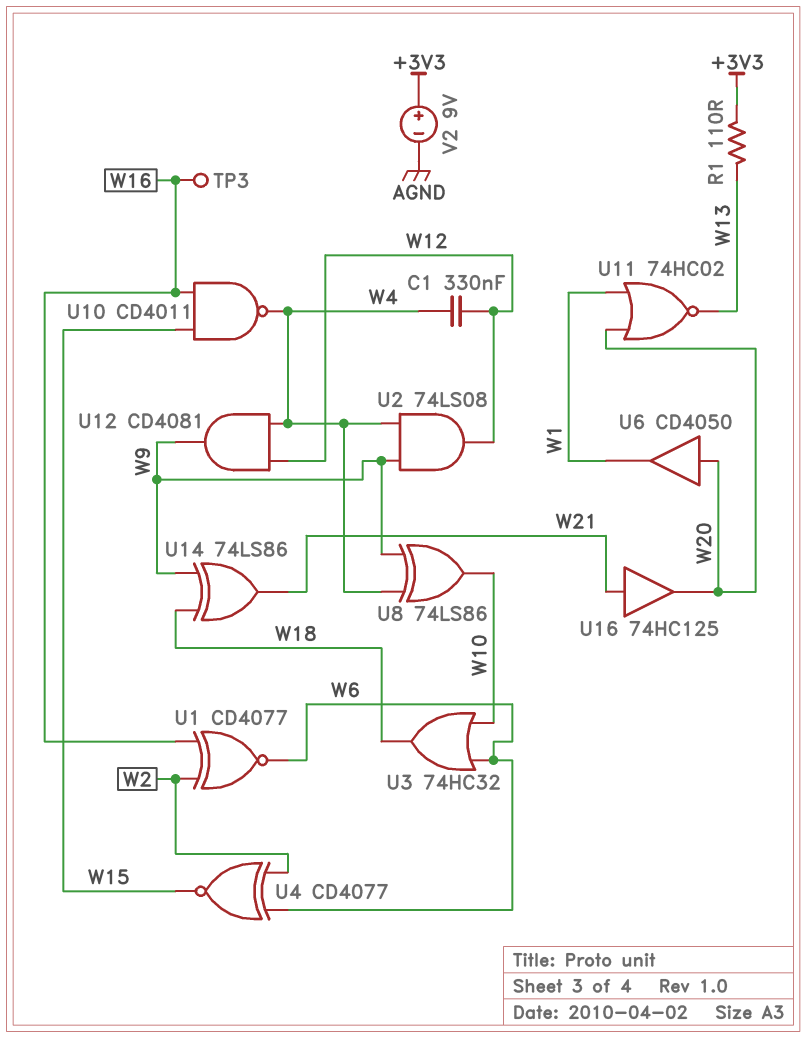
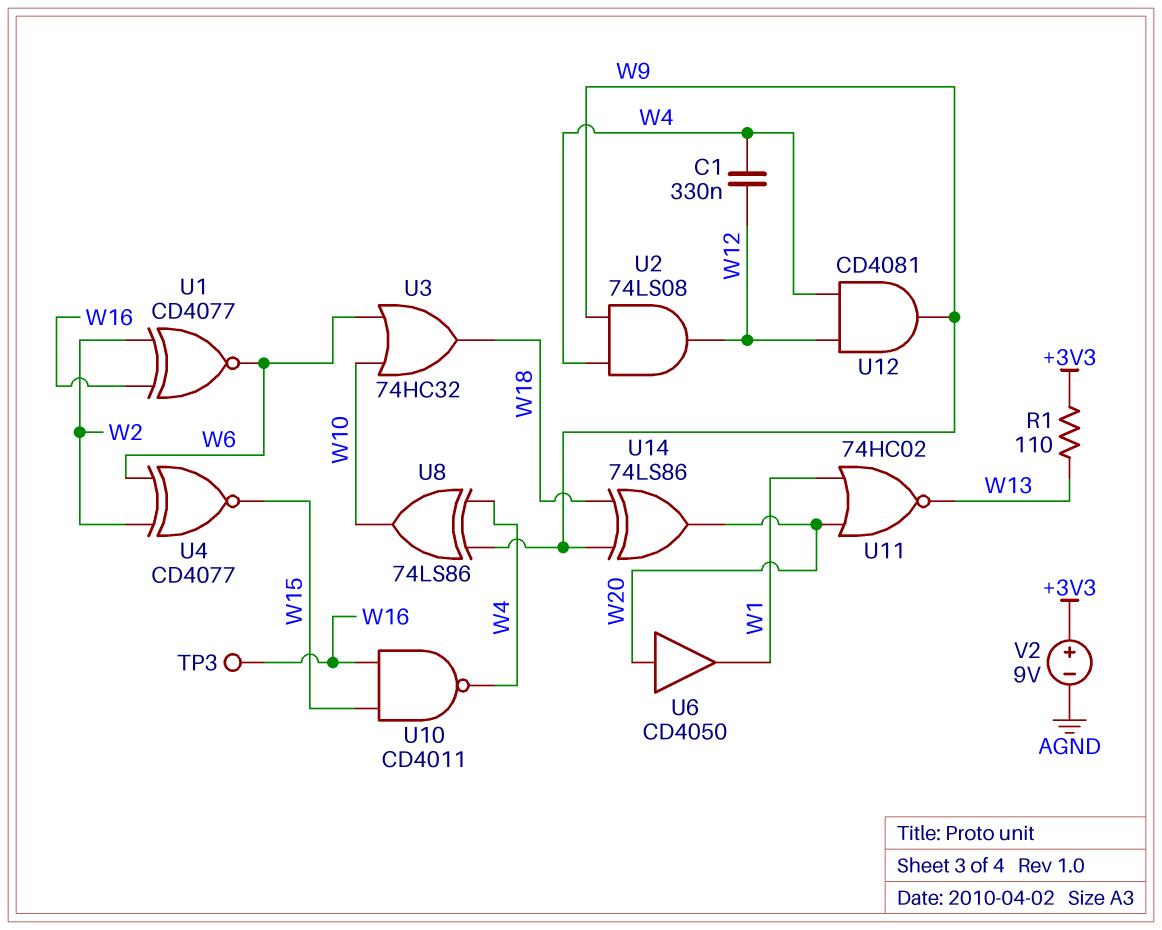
U14: XOR 74LS86 (in W9, in W18, out W21) -> XOR 74LS86 (in W9, in W18, out W20)
U16: buffer 74HC125 (in W21, out W20) -> none

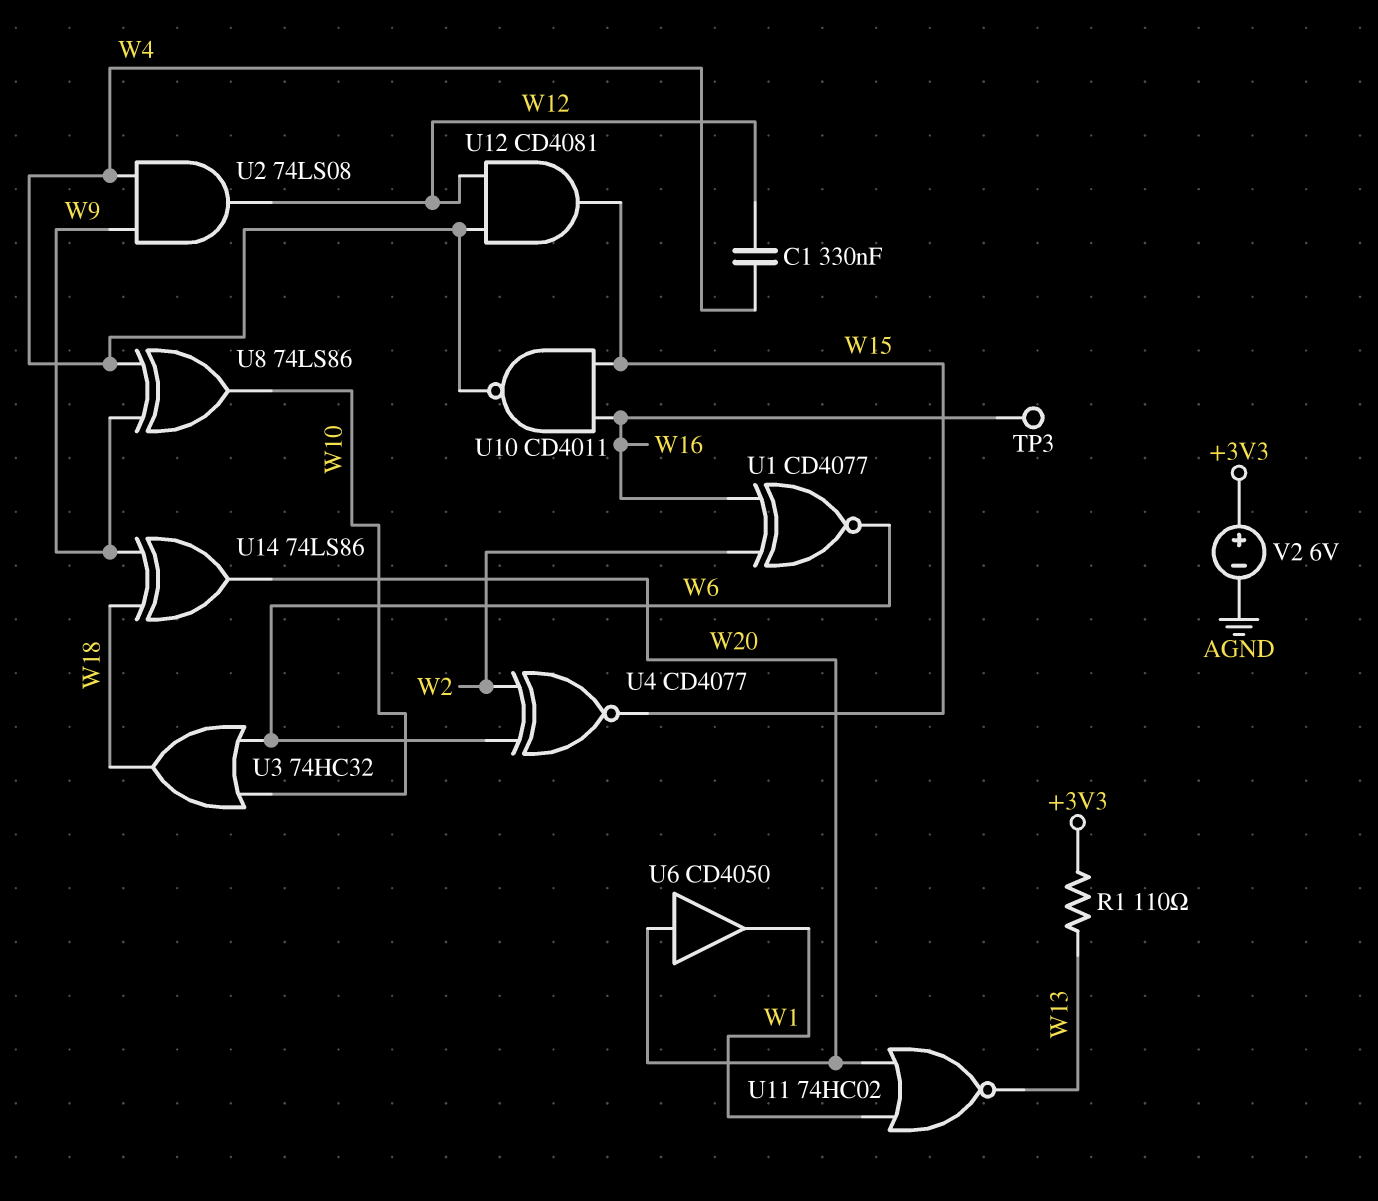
U12: AND CD4081 (in W4, in W12, out W9) -> AND CD4081 (in W4, in W12, out W15)
V2: 9V (plus +3V3, minus AGND) -> 6V (plus +3V3, minus AGND)

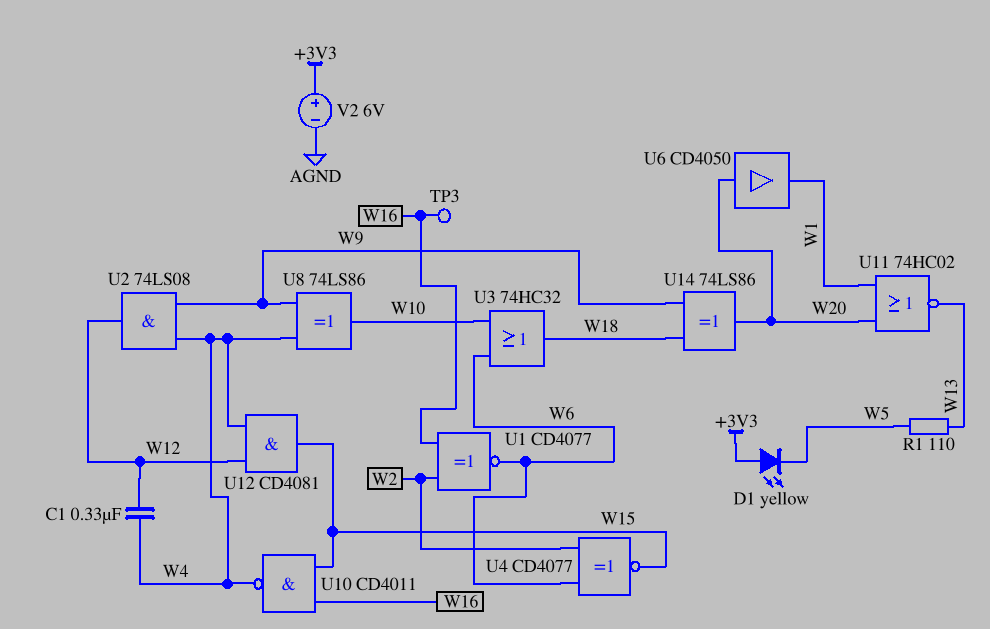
D1: none -> LED yellow (A +3V3, K W5)
R1: 110 (+3V3, W13) -> 110 (W5, W13)

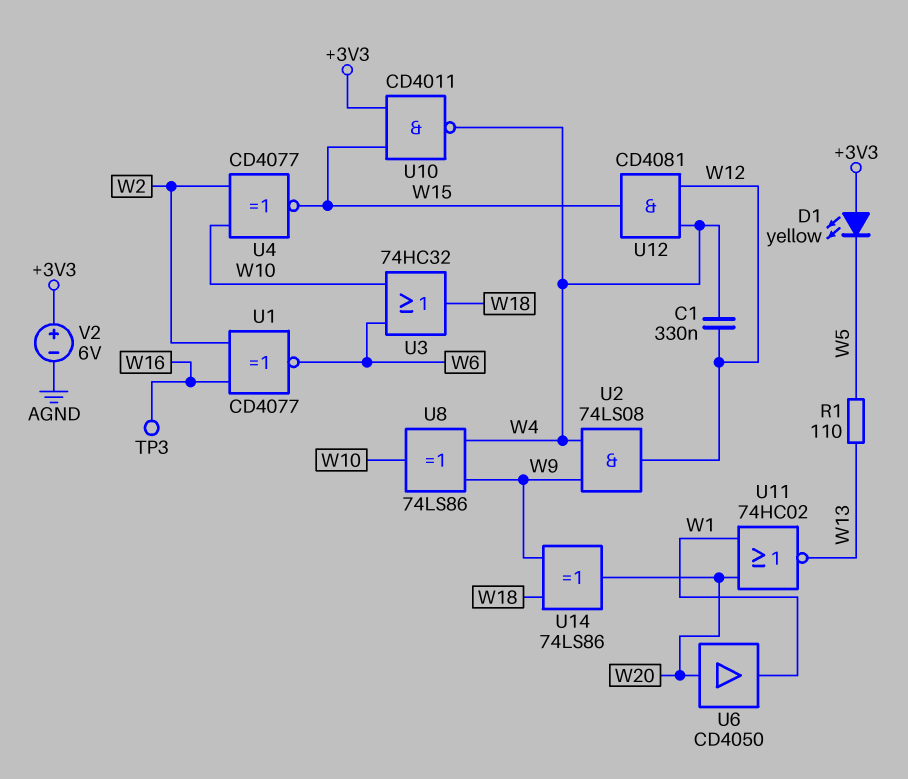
U4: XNOR CD4077 (in W2, in W6, out W15) -> XNOR CD4077 (in W2, in W10, out W15)
U10: NAND CD4011 (in W15, in W16, out W4) -> NAND CD4011 (in +3V3, in W15, out W4)

